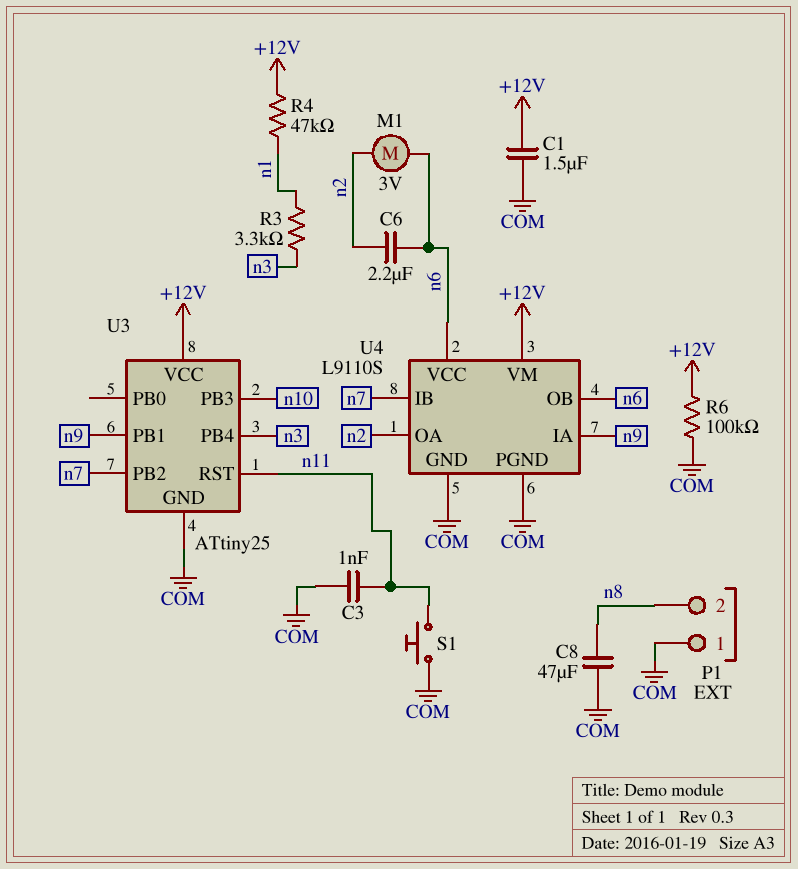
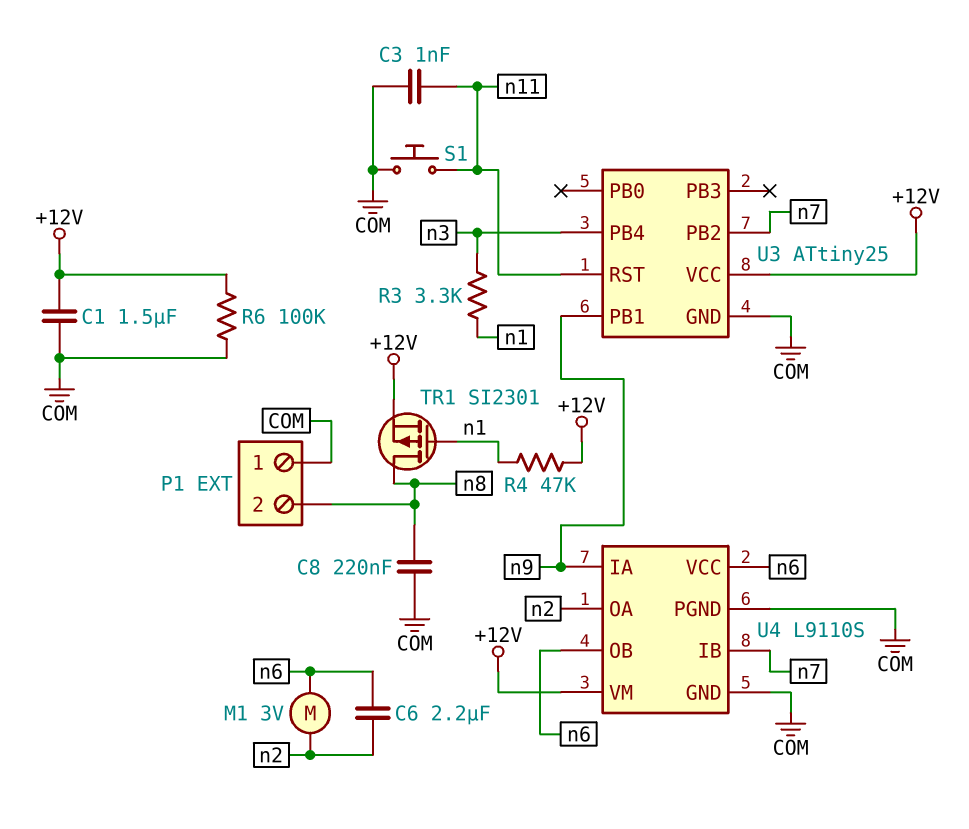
C8: 47uF (COM, n8) -> 220nF (COM, n8)
TR1: none -> PMOS SI2301 (G n1, D n8, S +12V)
U3 pin PB3: n10 -> none

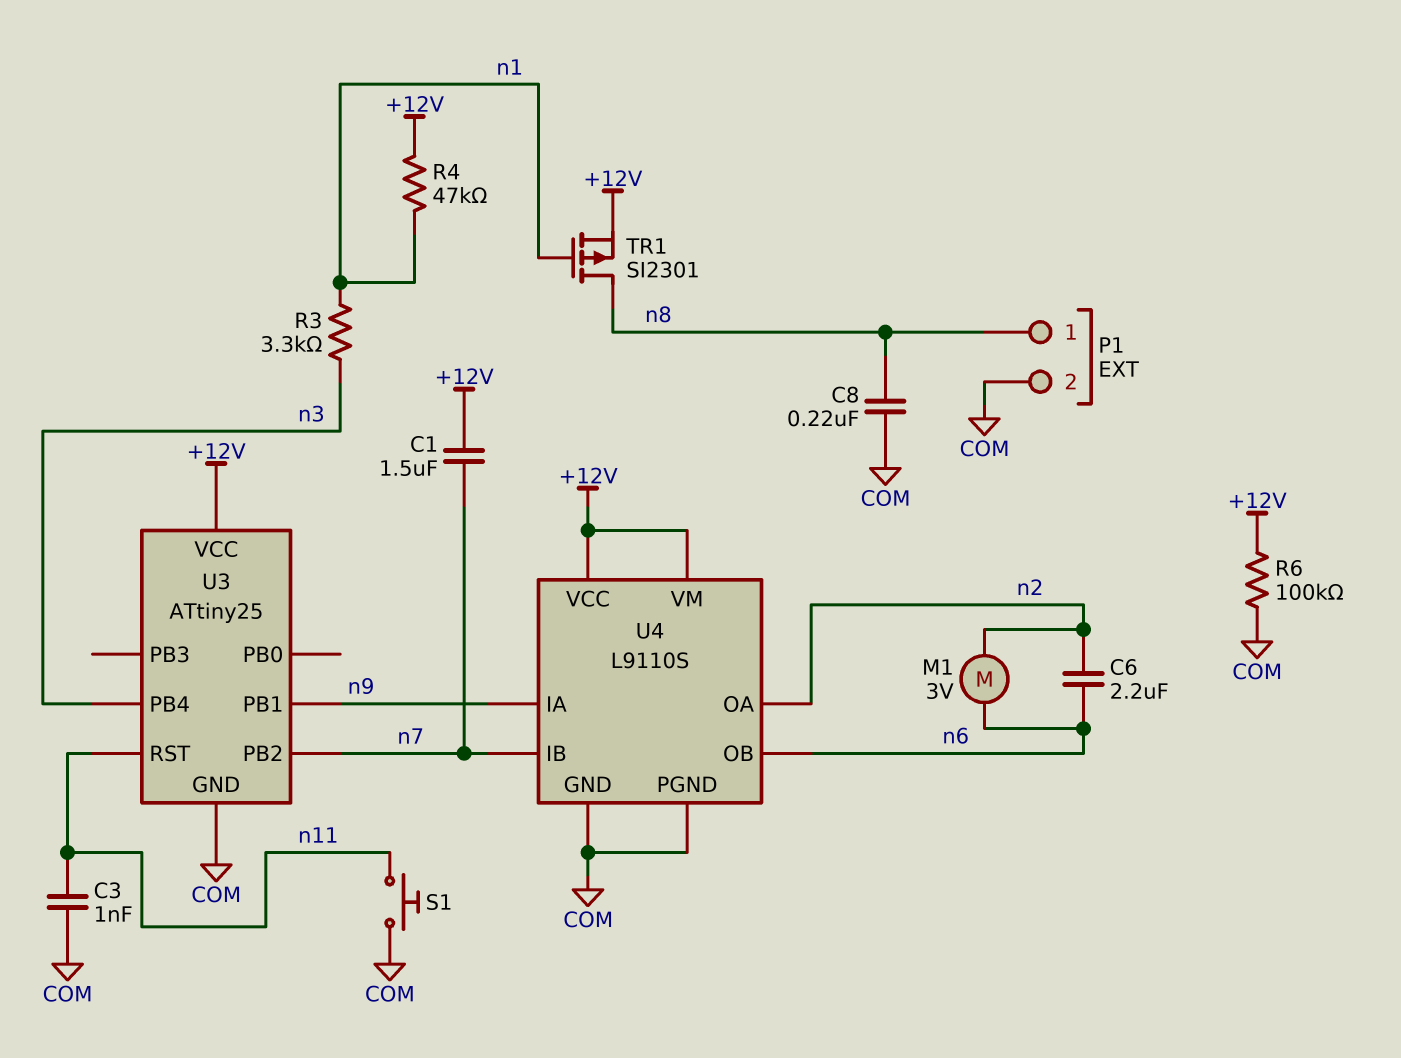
C1: 1.5uF (+12V, COM) -> 1.5uF (+12V, n7)
P1 pin 1: COM -> n8
P1 pin 2: n8 -> COM
U4 pin VCC: n6 -> +12V

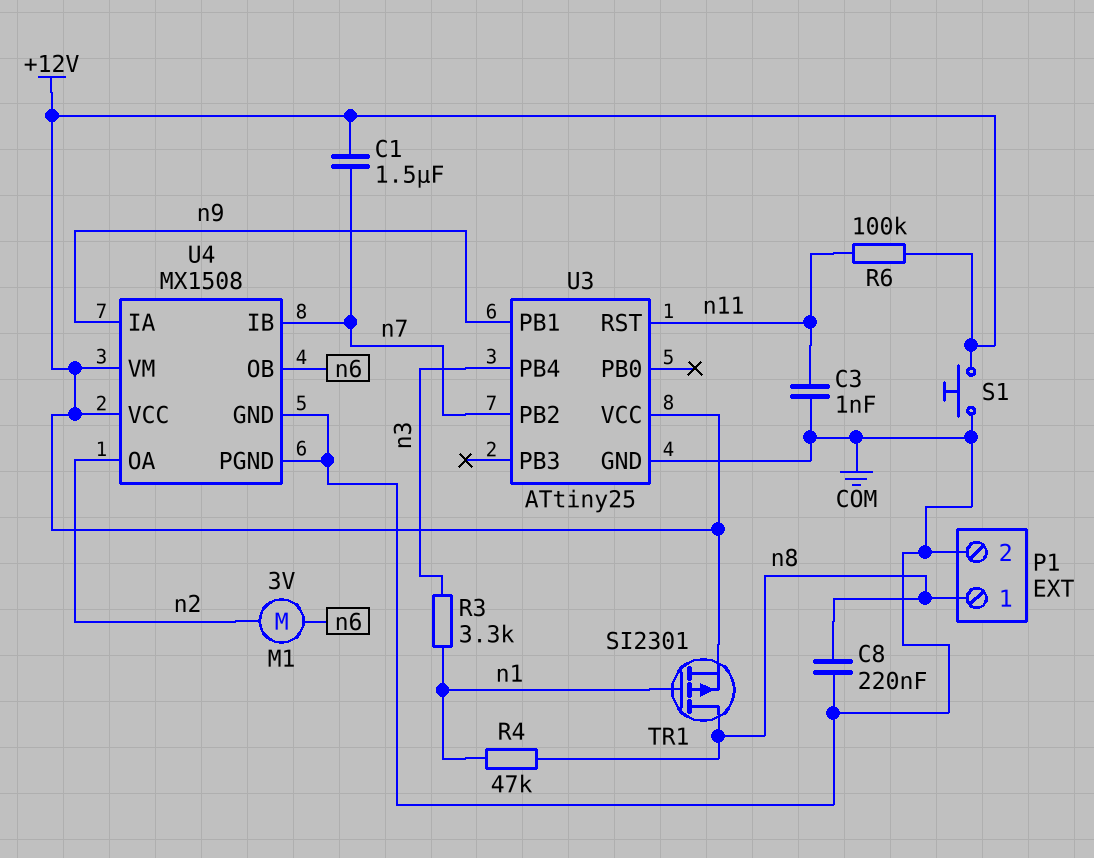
C6: 2.2uF (n2, n6) -> none
R4: 47k (+12V, n1) -> 47k (n1, n8)
R6: 100k (+12V, COM) -> 100k (+12V, n11)
S1: button (COM, n11) -> button (+12V, COM)
U4: L9110S -> MX1508

